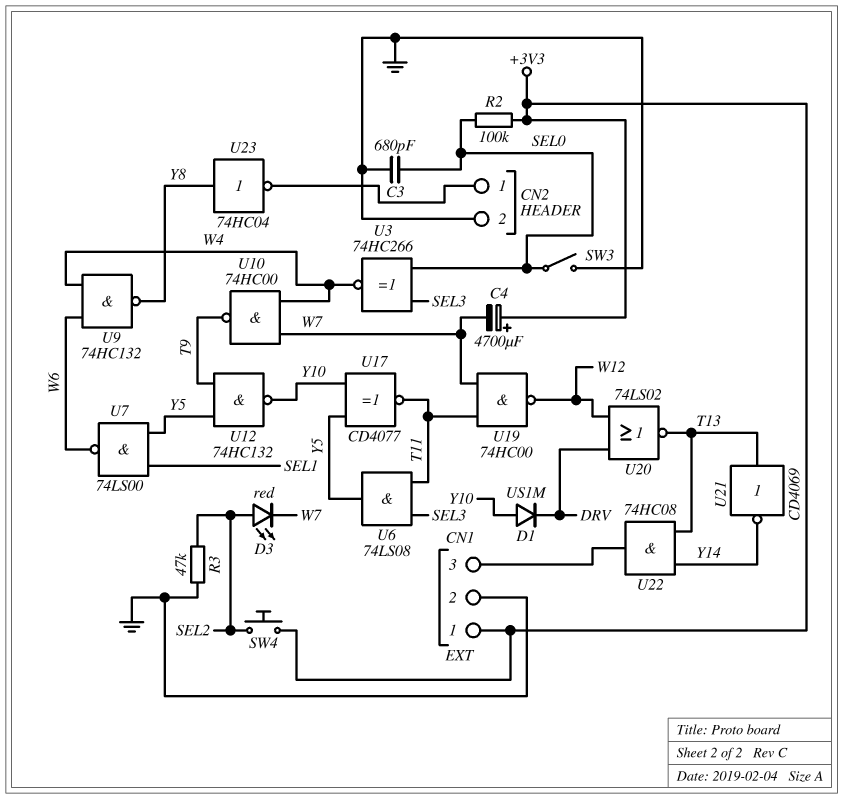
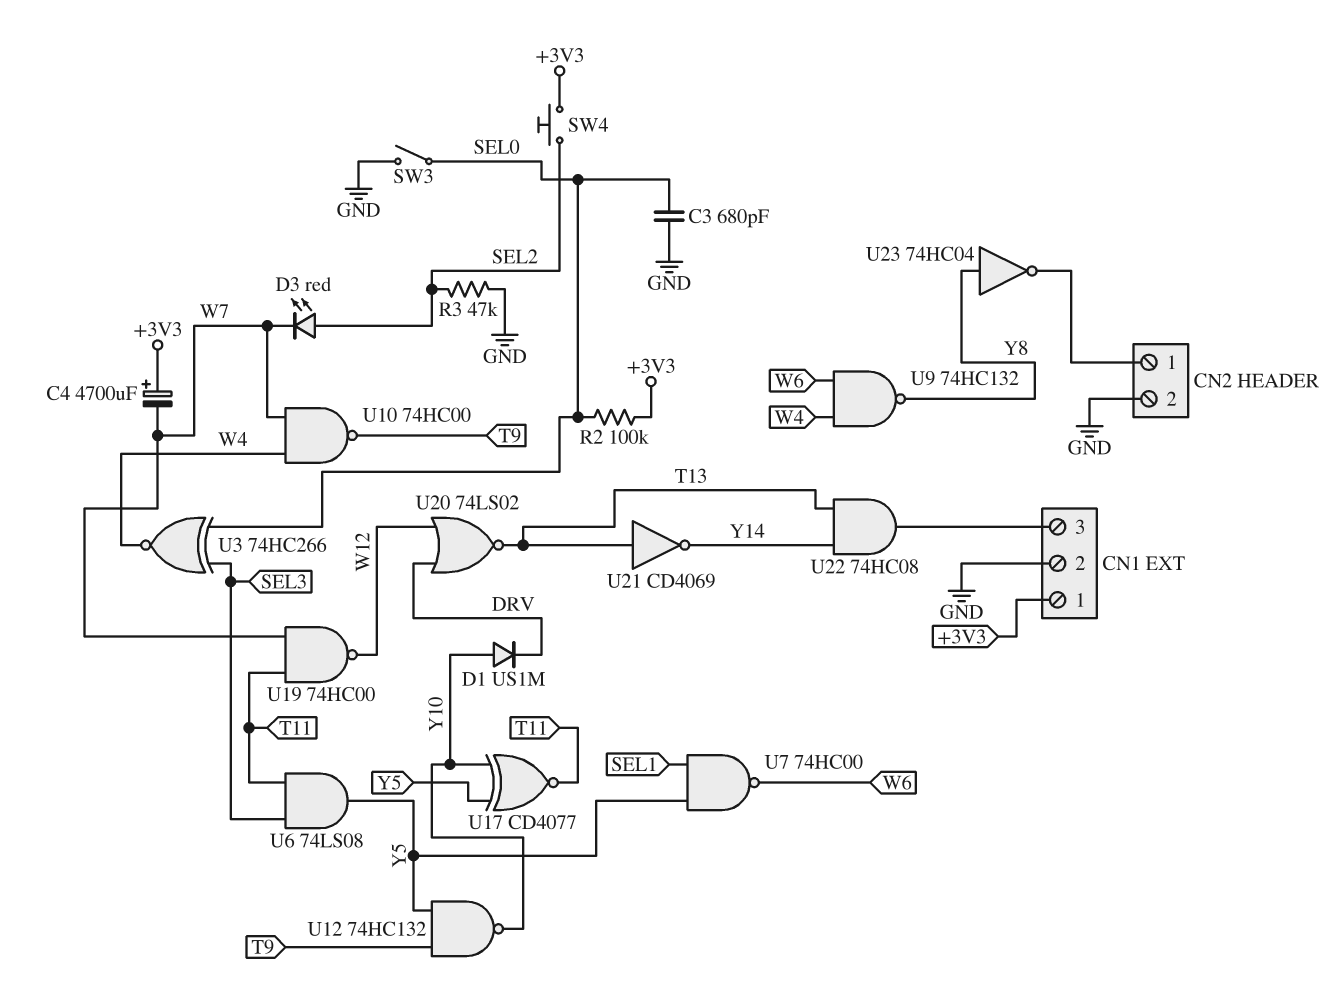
U7: NAND 74LS00 (in SEL1, in Y5, out W6) -> NAND 74HC00 (in SEL1, in Y5, out W6)

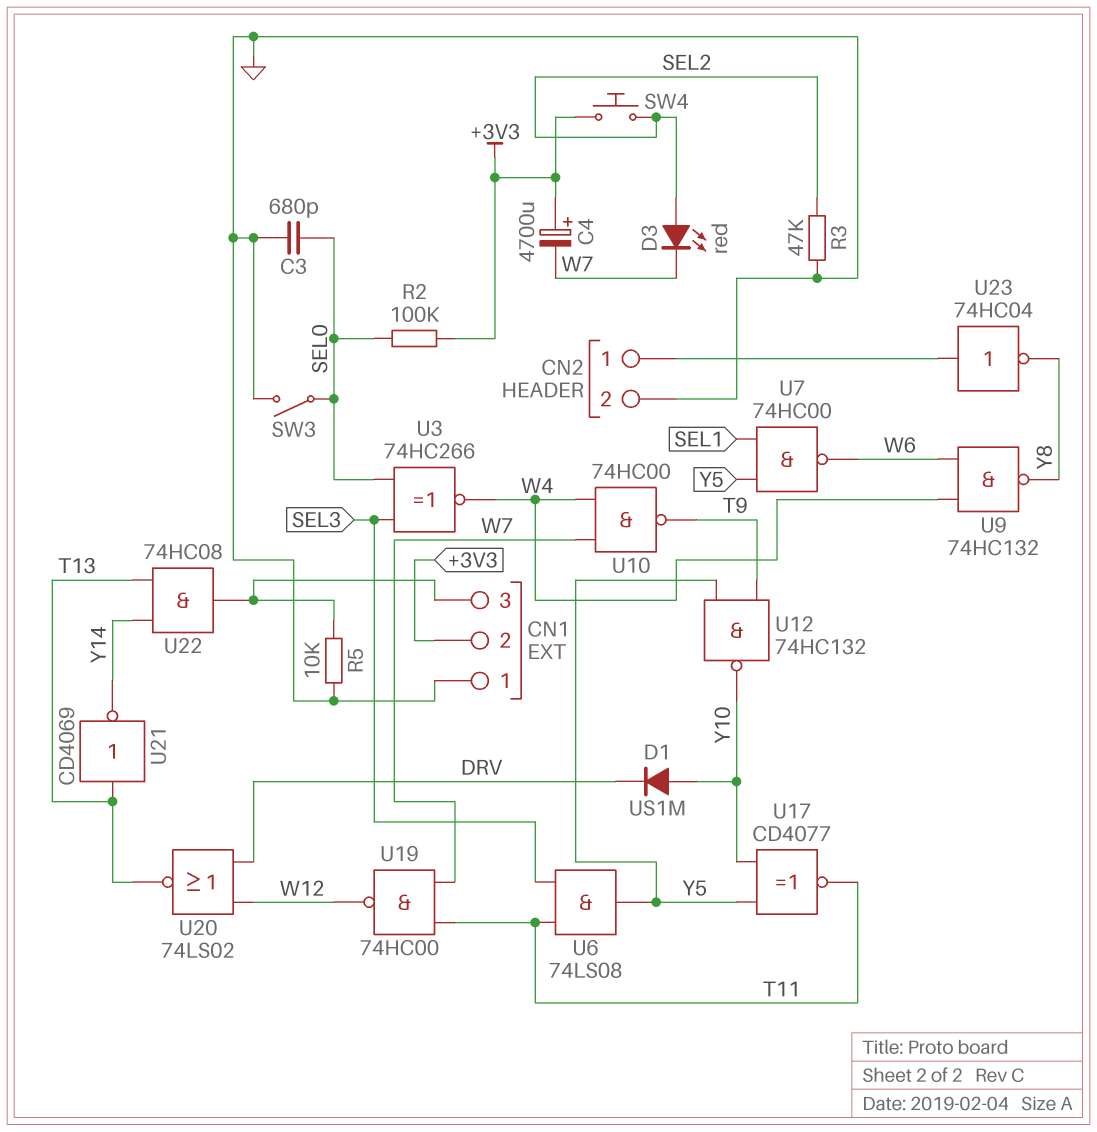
CN1 pin 1: +3V3 -> GND
CN1 pin 2: GND -> +3V3
R5: none -> 10k (CN1/3, GND)
U23: NOT 74HC04 (in Y8, out CN2/1) -> NOT 74HC04 (in CN2/1, out Y8)

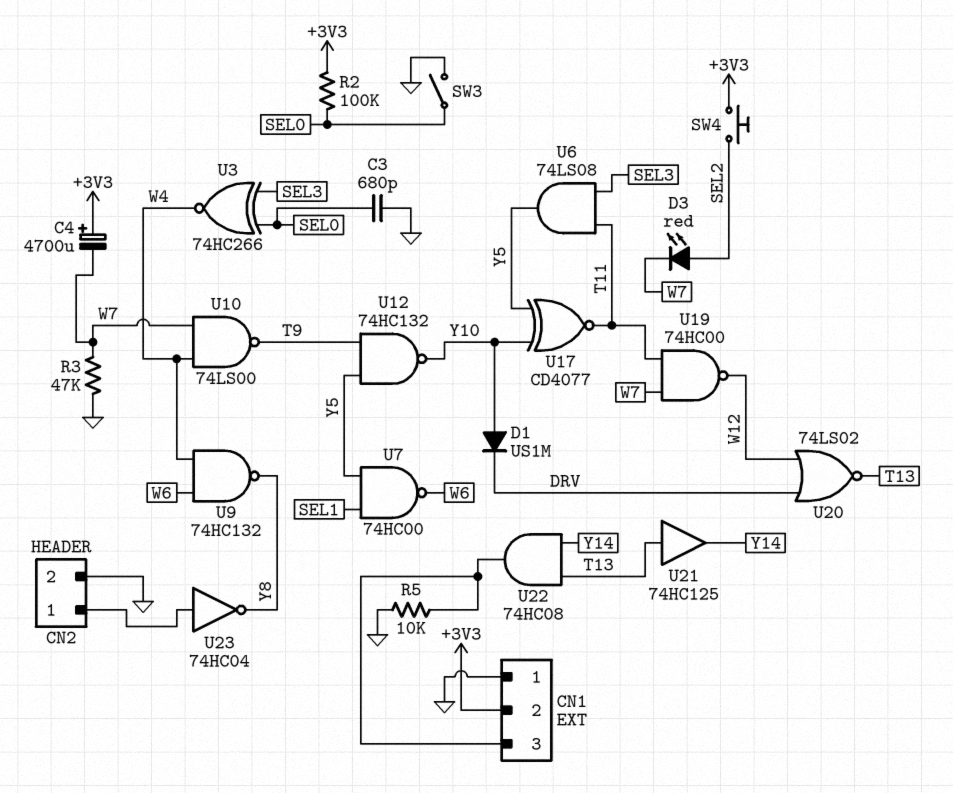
R3: 47k (GND, SEL2) -> 47k (GND, W7)
U10: NAND 74HC00 (in W4, in W7, out T9) -> NAND 74LS00 (in W4, in W7, out T9)
U21: NOT CD4069 (in T13, out Y14) -> buffer 74HC125 (in T13, out Y14)

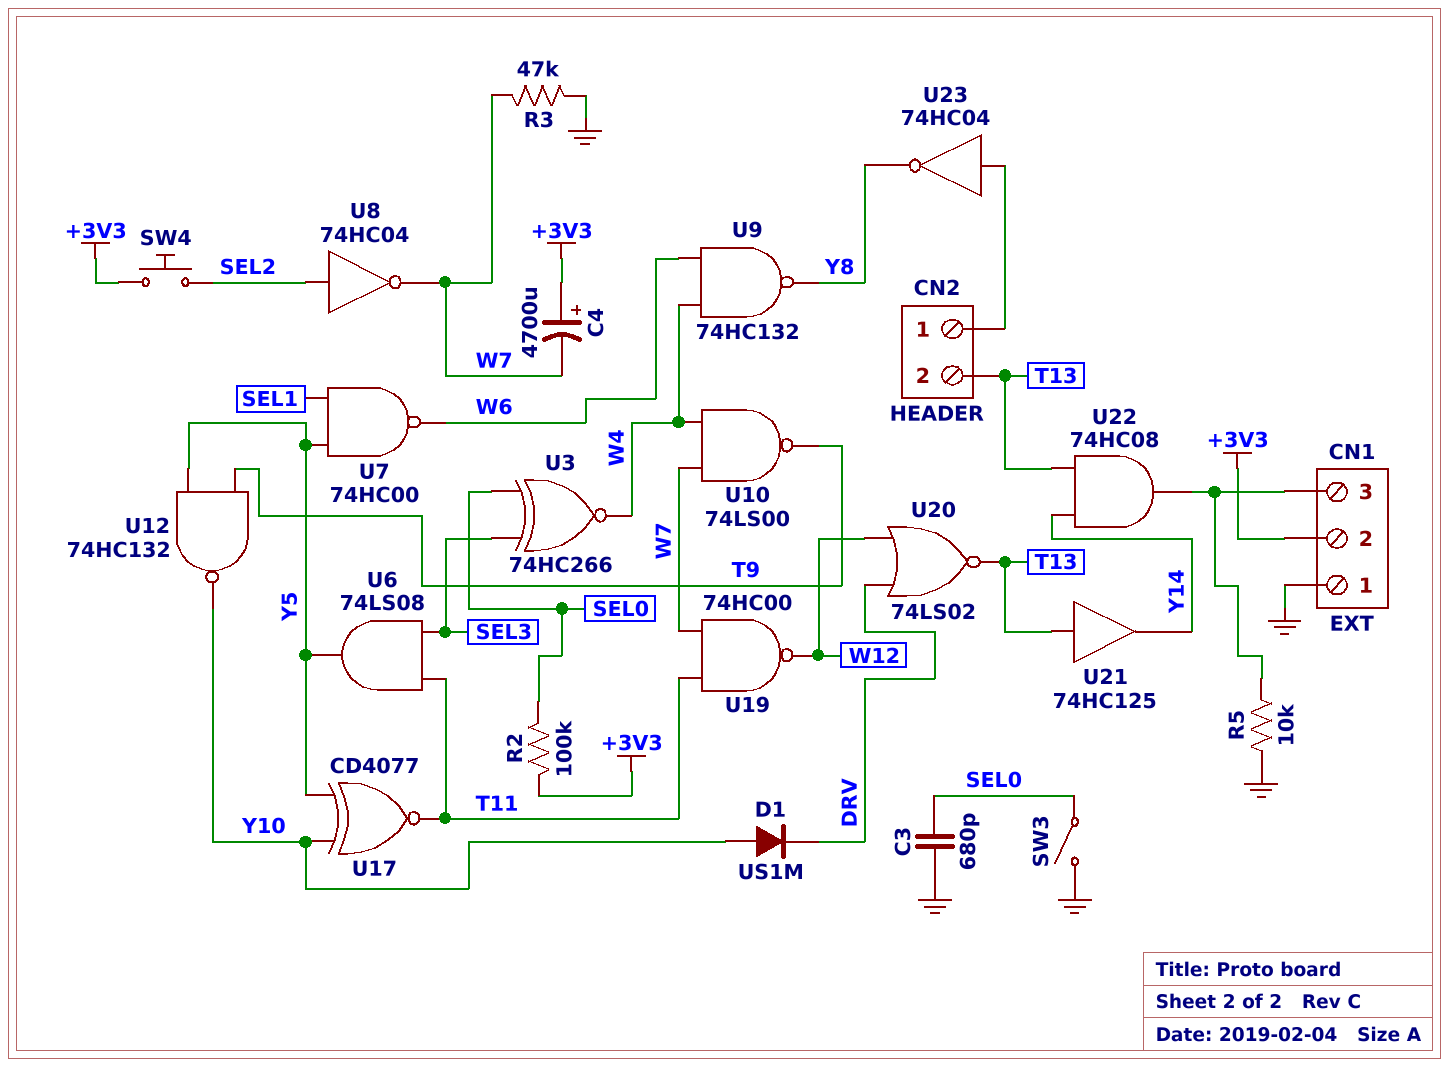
CN2 pin 2: GND -> T13
D3: LED red (A SEL2, K W7) -> none
U8: none -> NOT 74HC04 (in SEL2, out W7)

